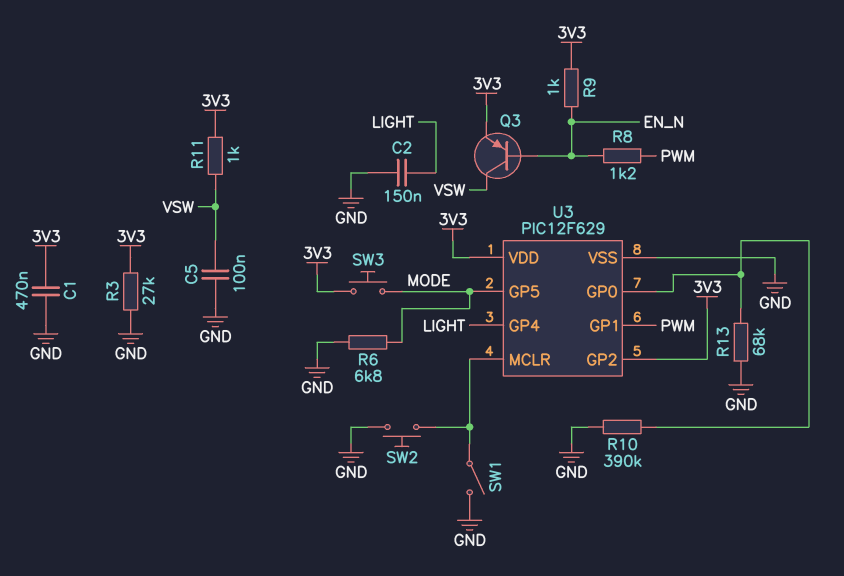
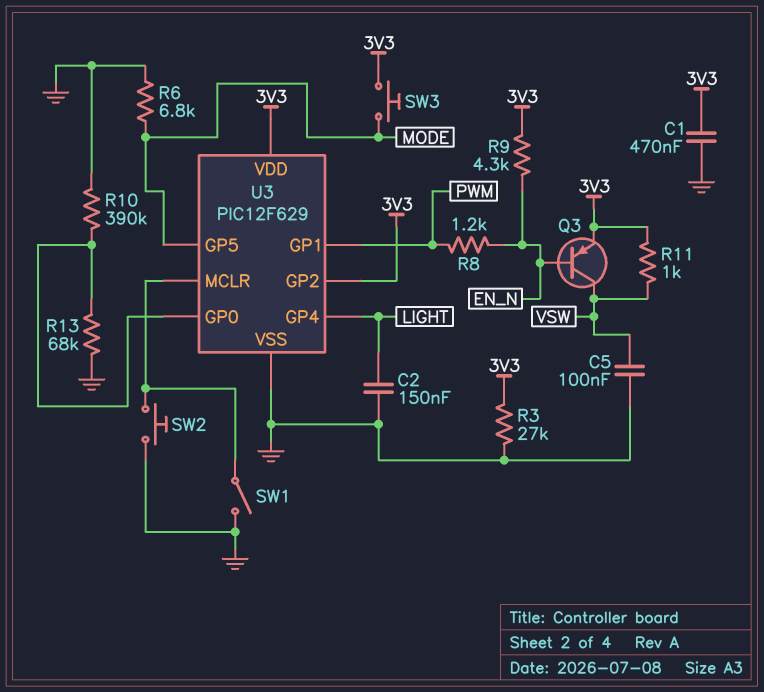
R9: 1k (3V3, EN_N) -> 4.3k (3V3, EN_N)

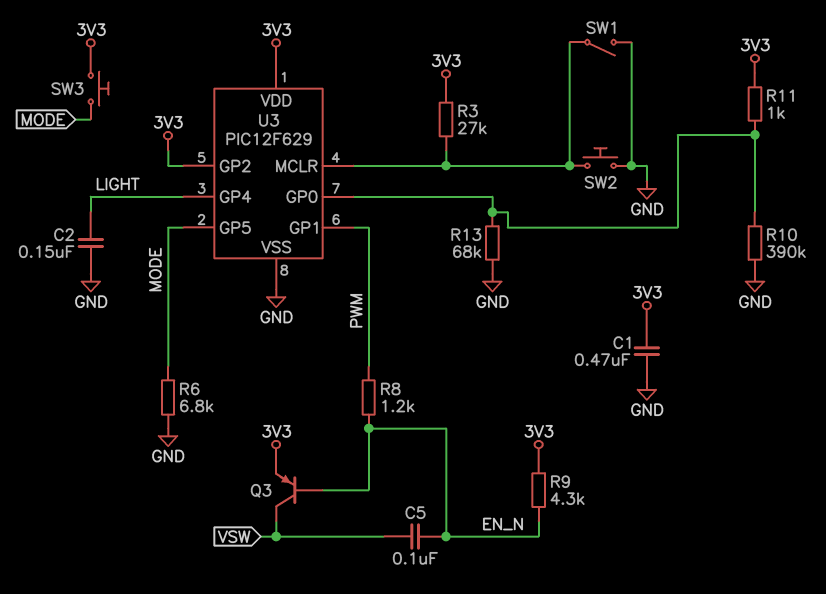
C5: 100nF (GND, VSW) -> 100nF (EN_N, VSW)
R3: 27k (3V3, GND) -> 27k (3V3, U3/MCLR)
R11: 1k (3V3, VSW) -> 1k (3V3, U3/GP0)

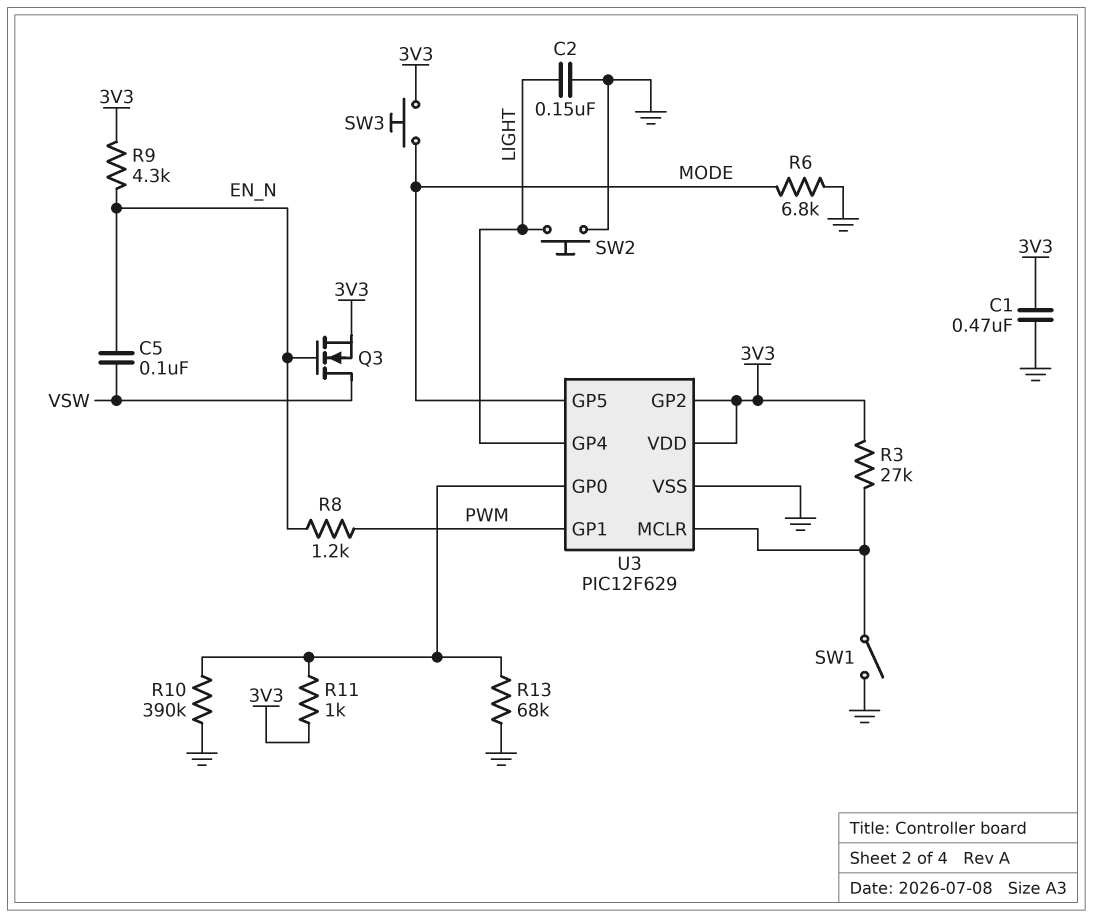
Q3: PNP (B EN_N, C VSW, E 3V3) -> NMOS (G EN_N, D VSW, S 3V3)
SW2: button (GND, U3/MCLR) -> button (GND, LIGHT)

